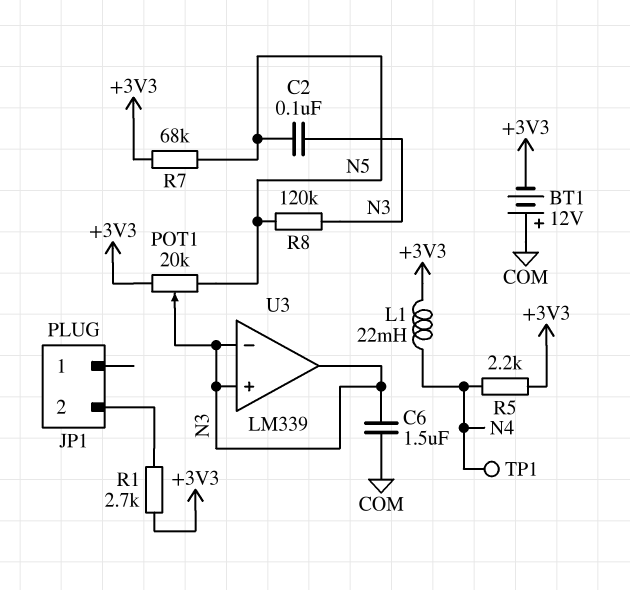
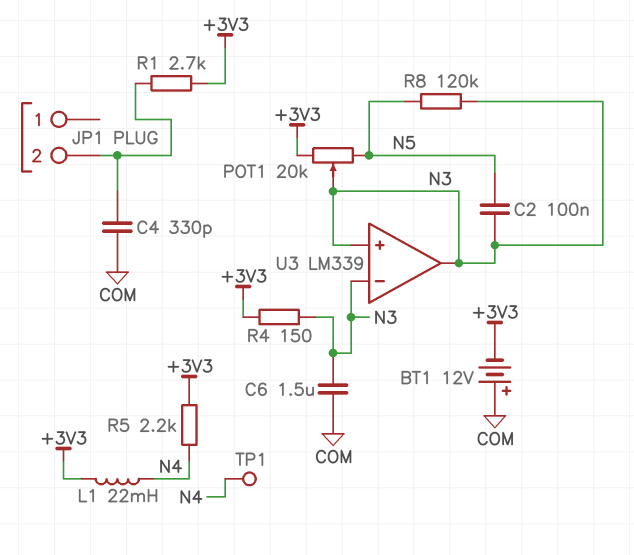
C4: none -> 330pF (COM, JP1/2)
R4: none -> 150 (+3V3, N3)
R7: 68k (+3V3, N5) -> none

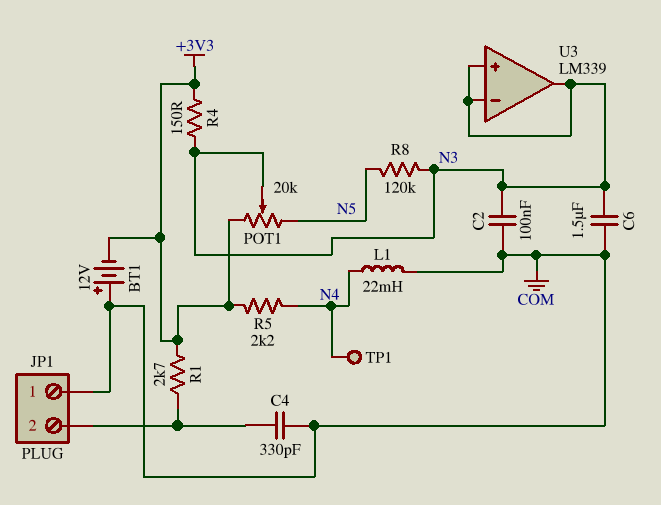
C2: 100nF (N3, N5) -> 100nF (COM, N3)
JP1 pin 1: none -> COM
L1: 22mH (+3V3, N4) -> 22mH (COM, N4)

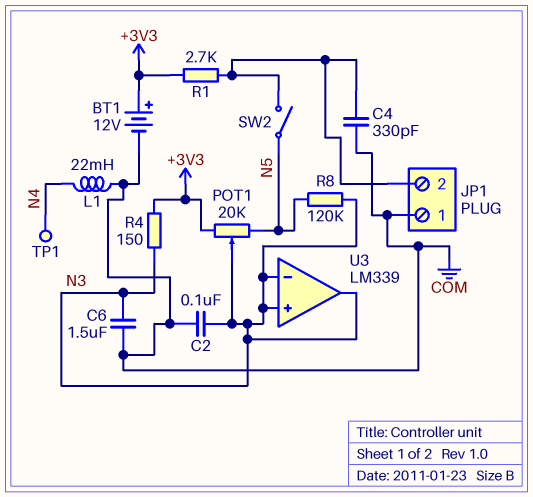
BT1: 12V (plus COM, minus +3V3) -> 12V (plus +3V3, minus COM)
R5: 2.2k (+3V3, N4) -> none
SW2: none -> switch (JP1/2, N5)

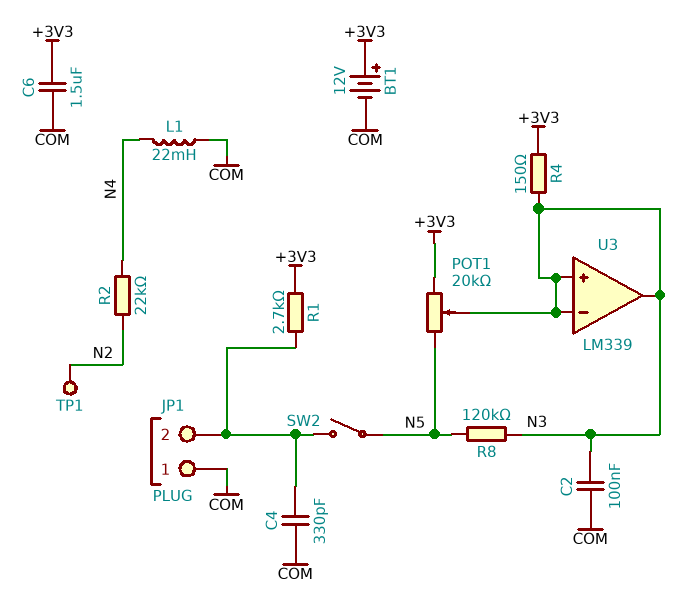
C6: 1.5uF (COM, N3) -> 1.5uF (+3V3, COM)
R2: none -> 22k (N2, N4)
TP1: test point (N4) -> test point (N2)

